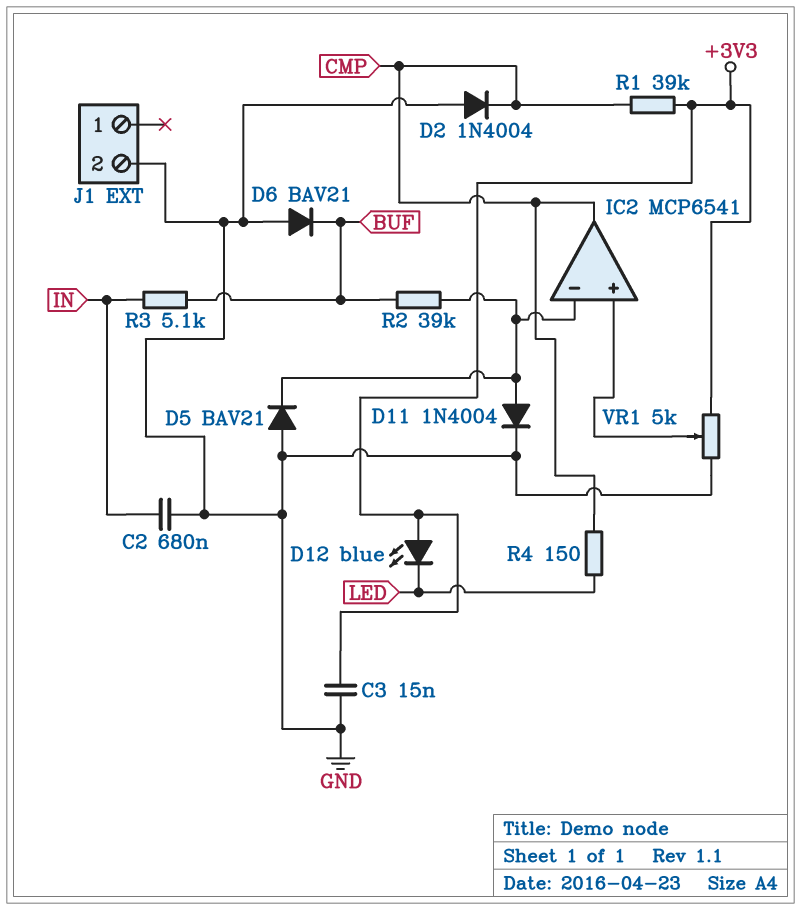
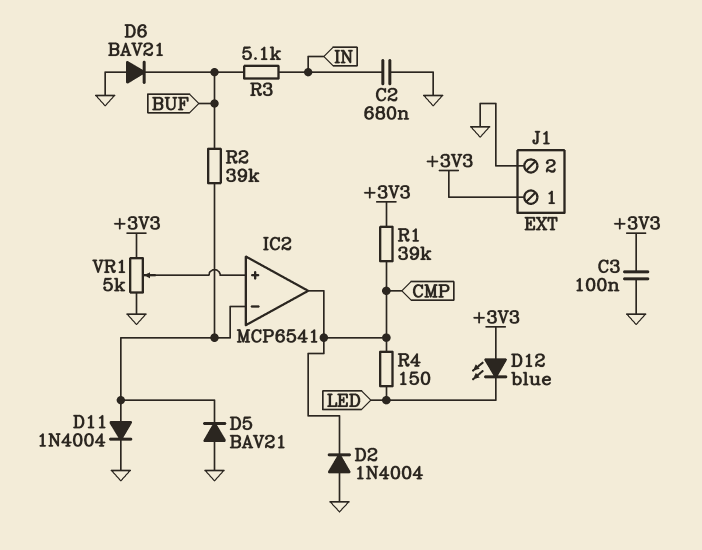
C3: 15nF (+3V3, GND) -> 100nF (+3V3, GND)
J1 pin 1: none -> +3V3

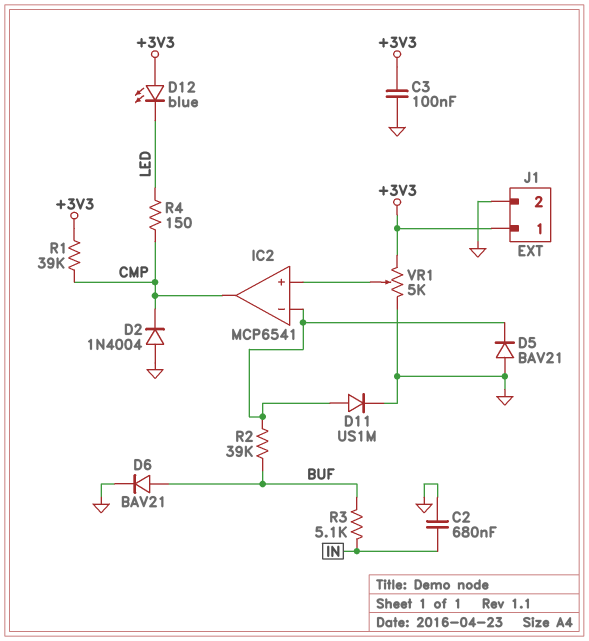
D6: diode BAV21 (A GND, K BUF) -> diode BAV21 (A BUF, K GND)
D11: diode 1N4004 (A IC2/in-, K GND) -> diode US1M (A IC2/in-, K GND)

